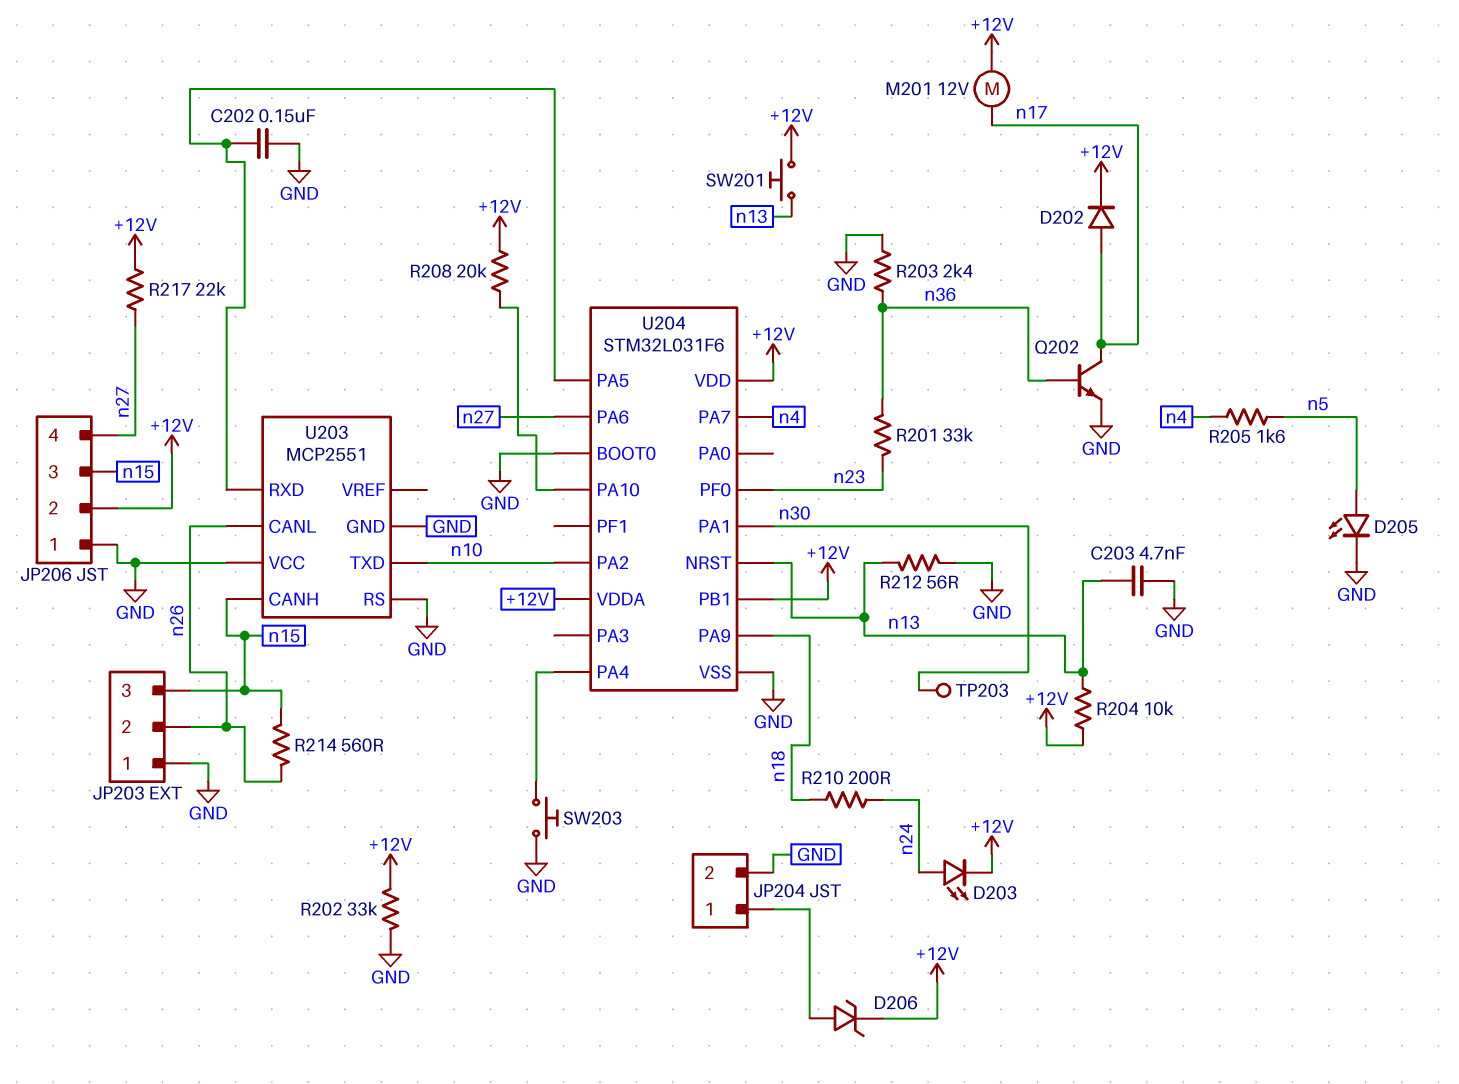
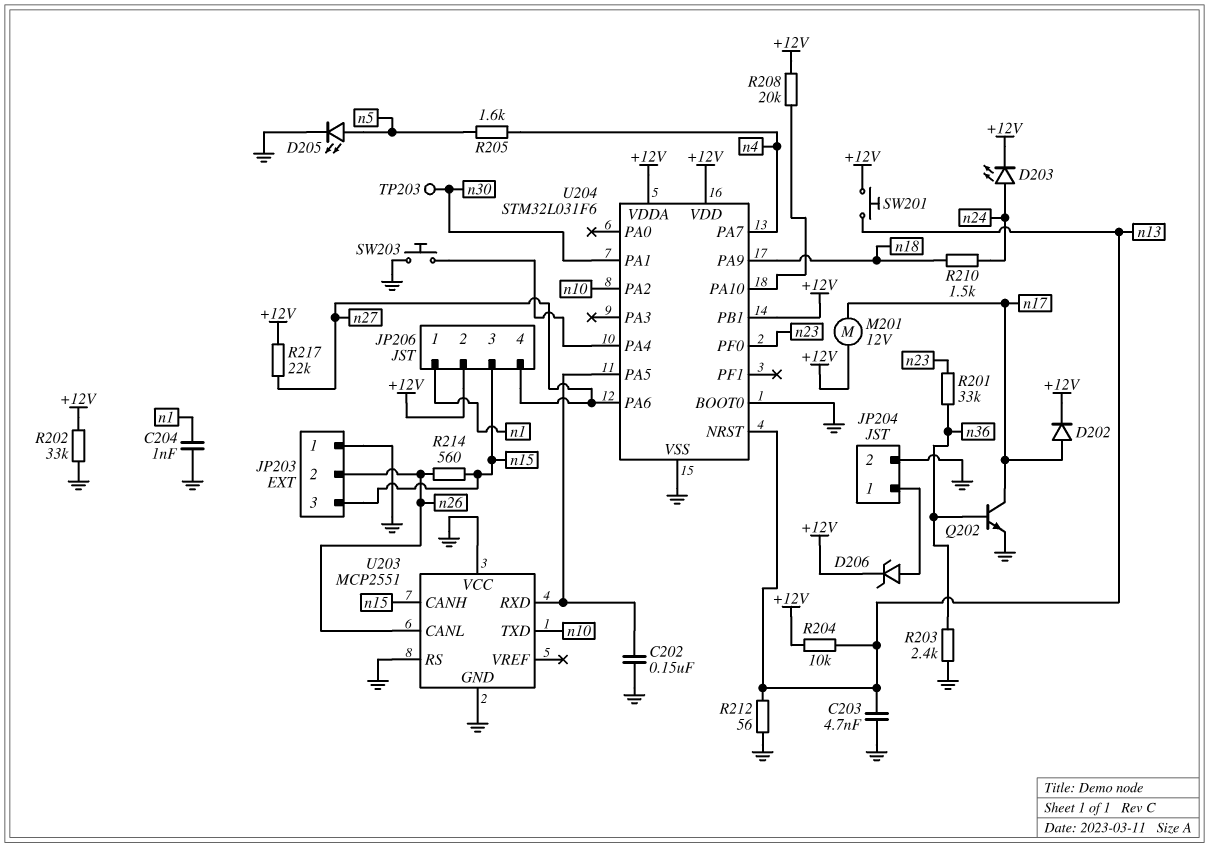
C204: none -> 1nF (GND, n1)
JP206 pin 1: GND -> n1
R210: 200 (n18, n24) -> 1.5k (n18, n24)

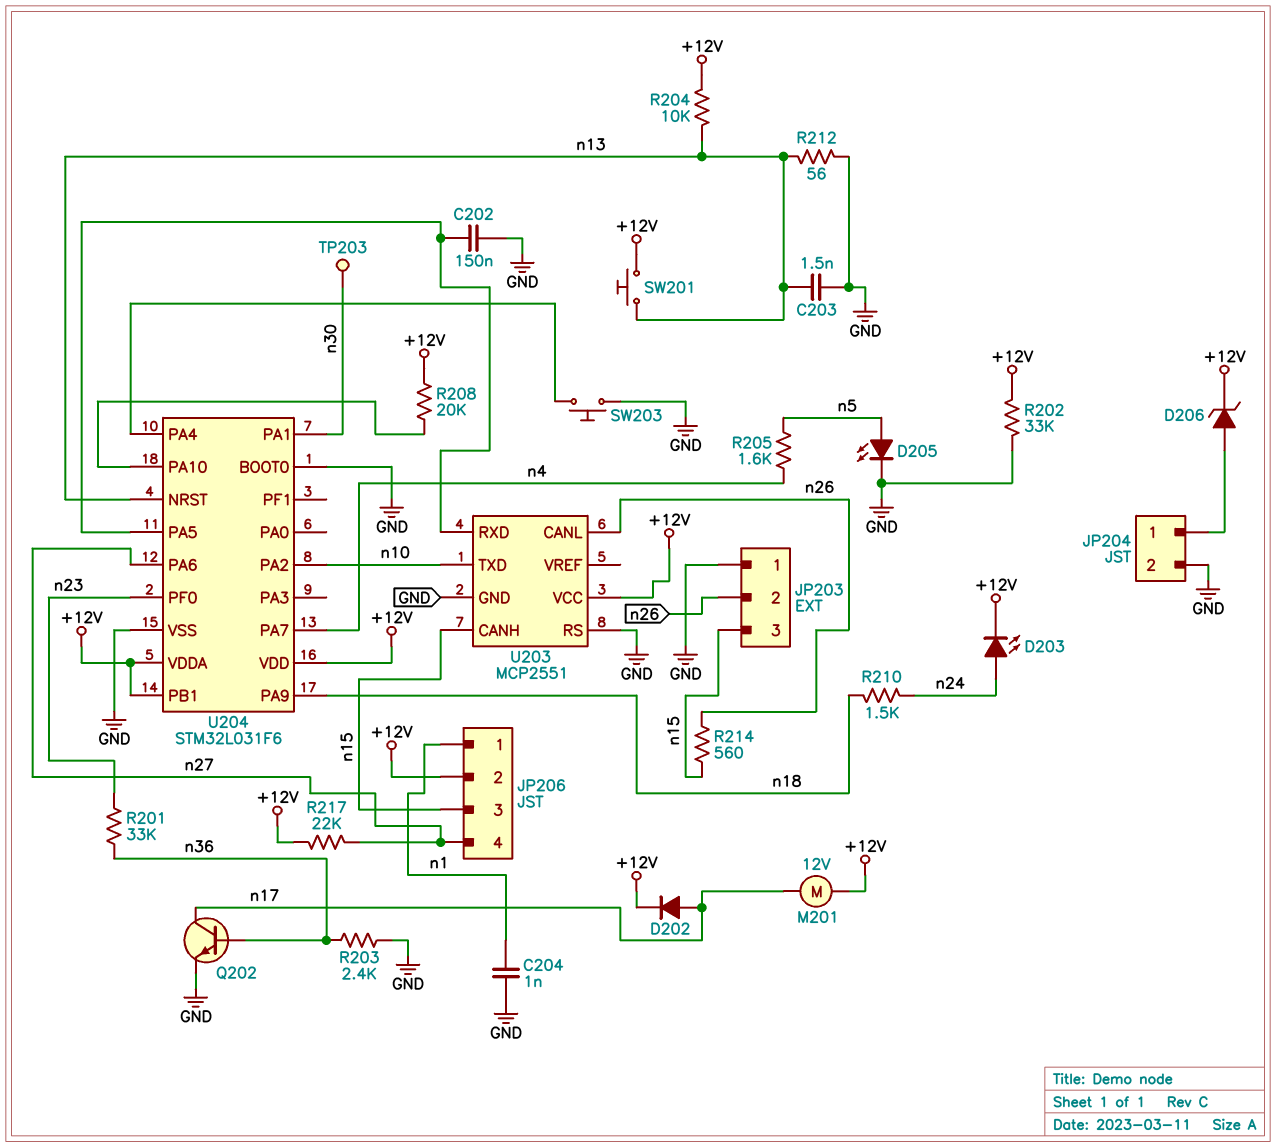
C203: 4.7nF (GND, n13) -> 1.5nF (GND, n13)
U203 pin VCC: GND -> +12V

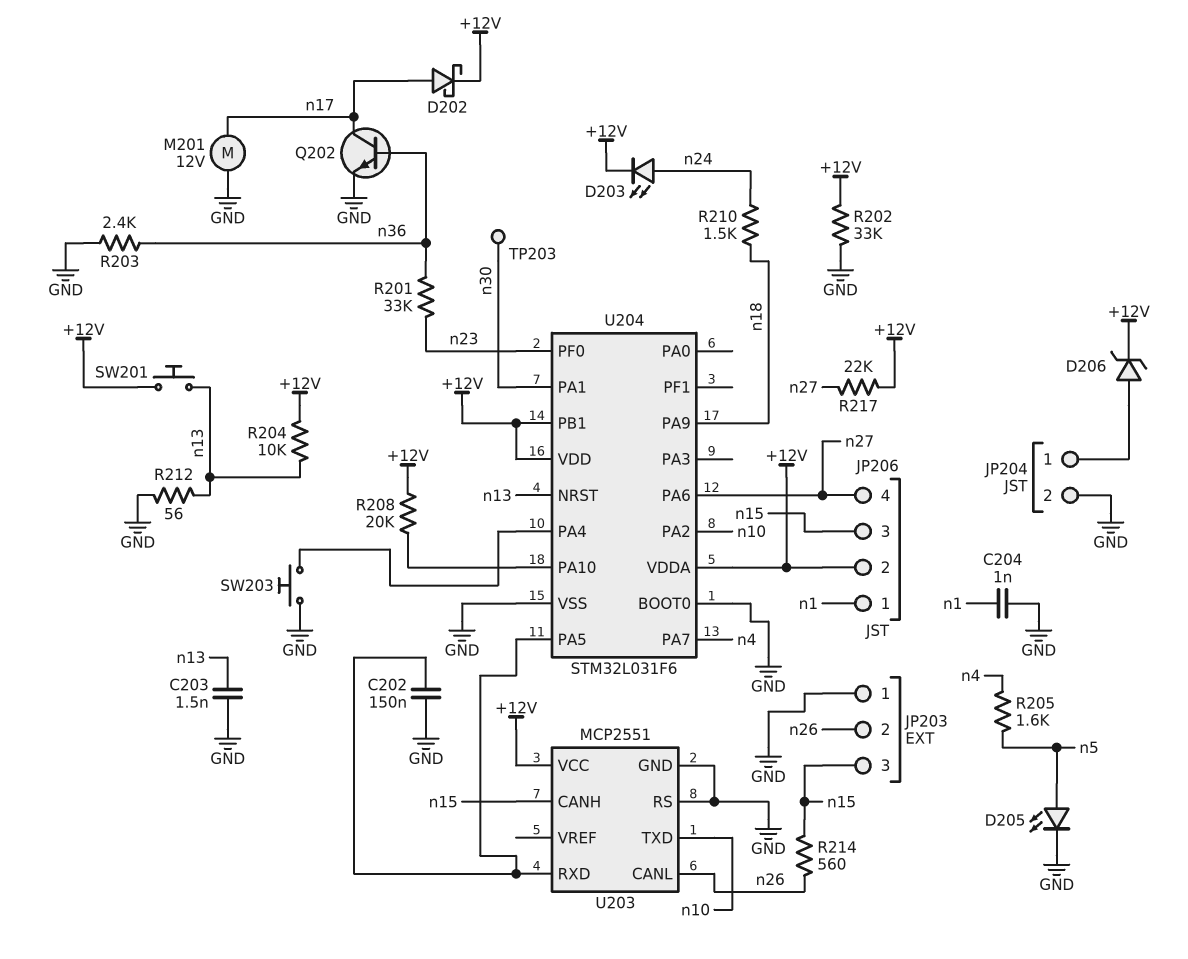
D202: diode (A n17, K +12V) -> schottky (A n17, K +12V)
M201: motor 12V (+12V, n17) -> motor 12V (GND, n17)

